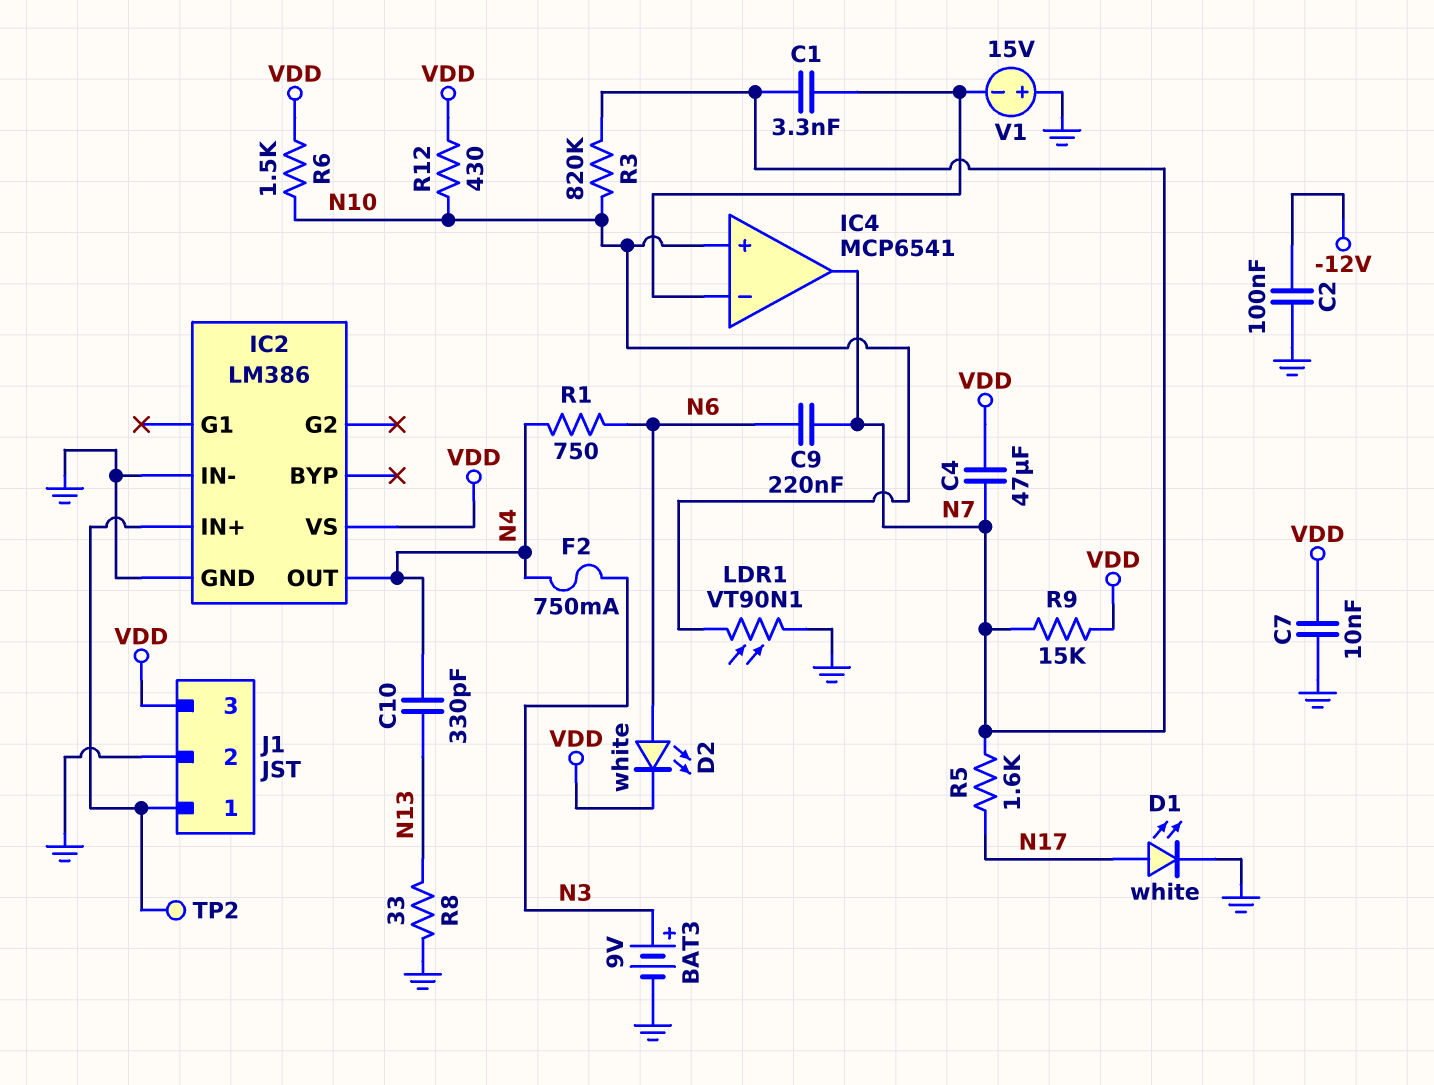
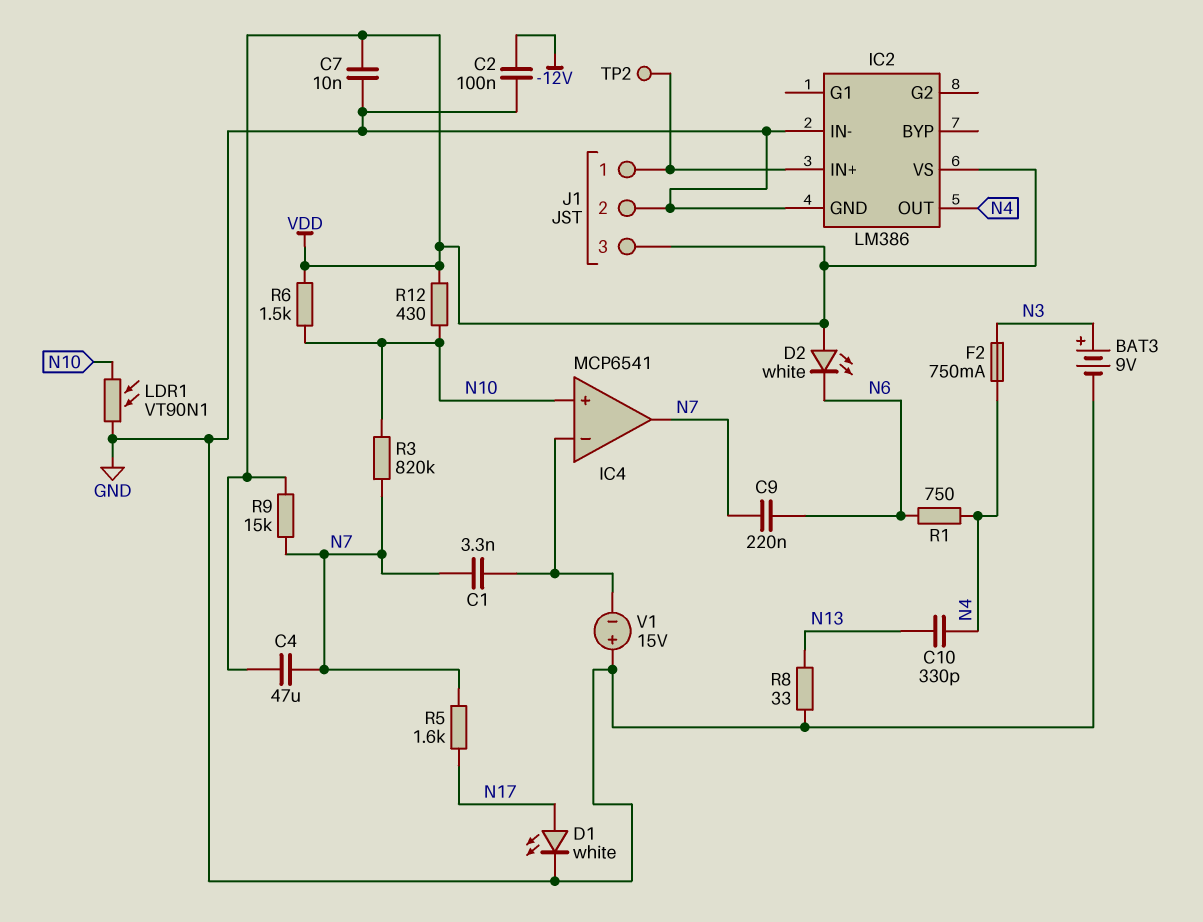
D2: LED white (A N6, K VDD) -> LED white (A VDD, K N6)

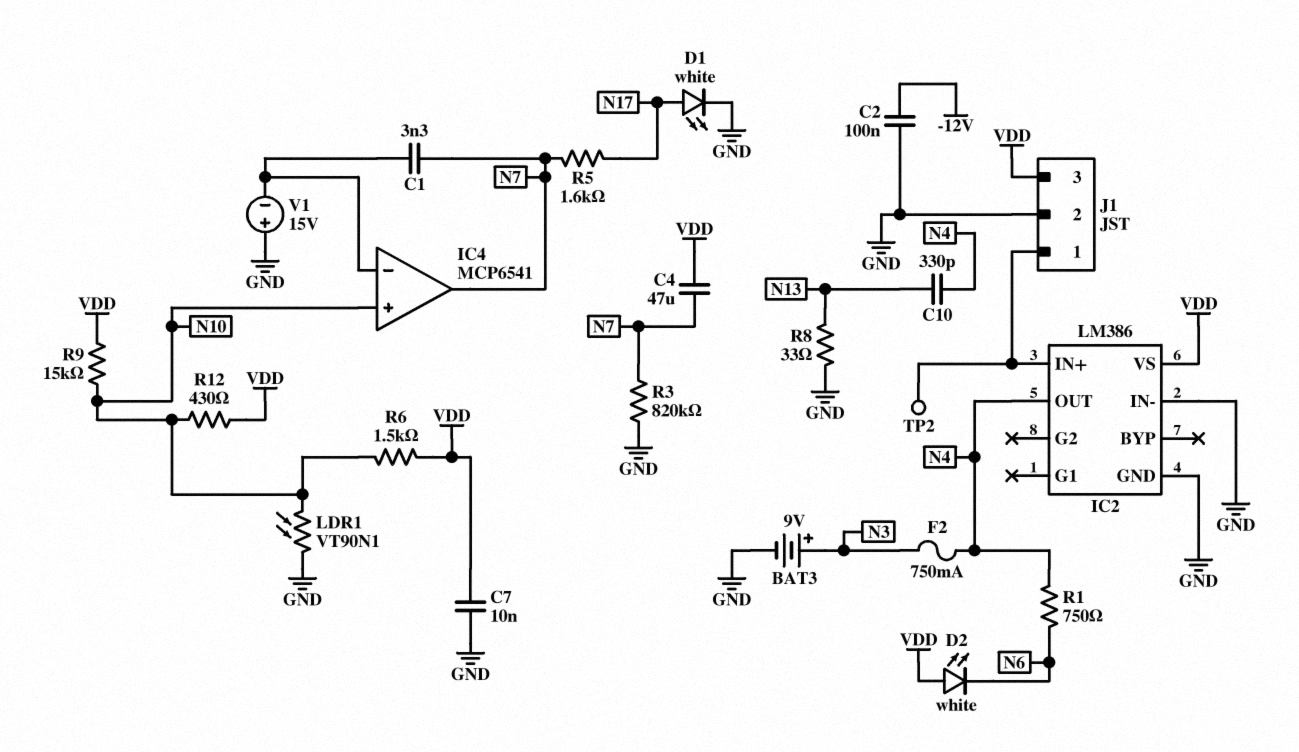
C9: 220nF (N6, N7) -> none
R3: 820k (N7, N10) -> 820k (GND, N7)
R9: 15k (N7, VDD) -> 15k (N10, VDD)

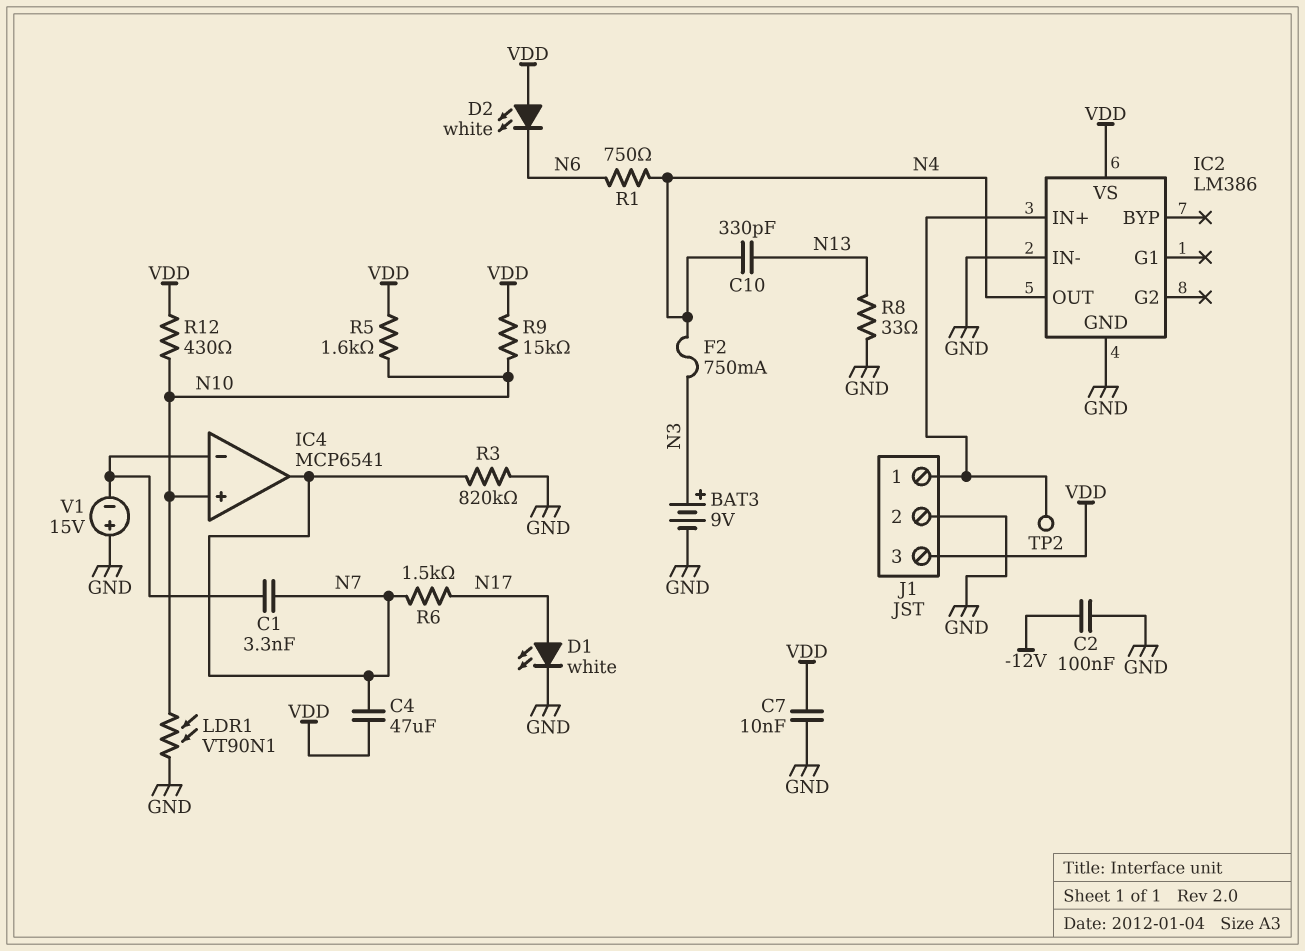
R5: 1.6k (N7, N17) -> 1.6k (N10, VDD)
R6: 1.5k (N10, VDD) -> 1.5k (N7, N17)

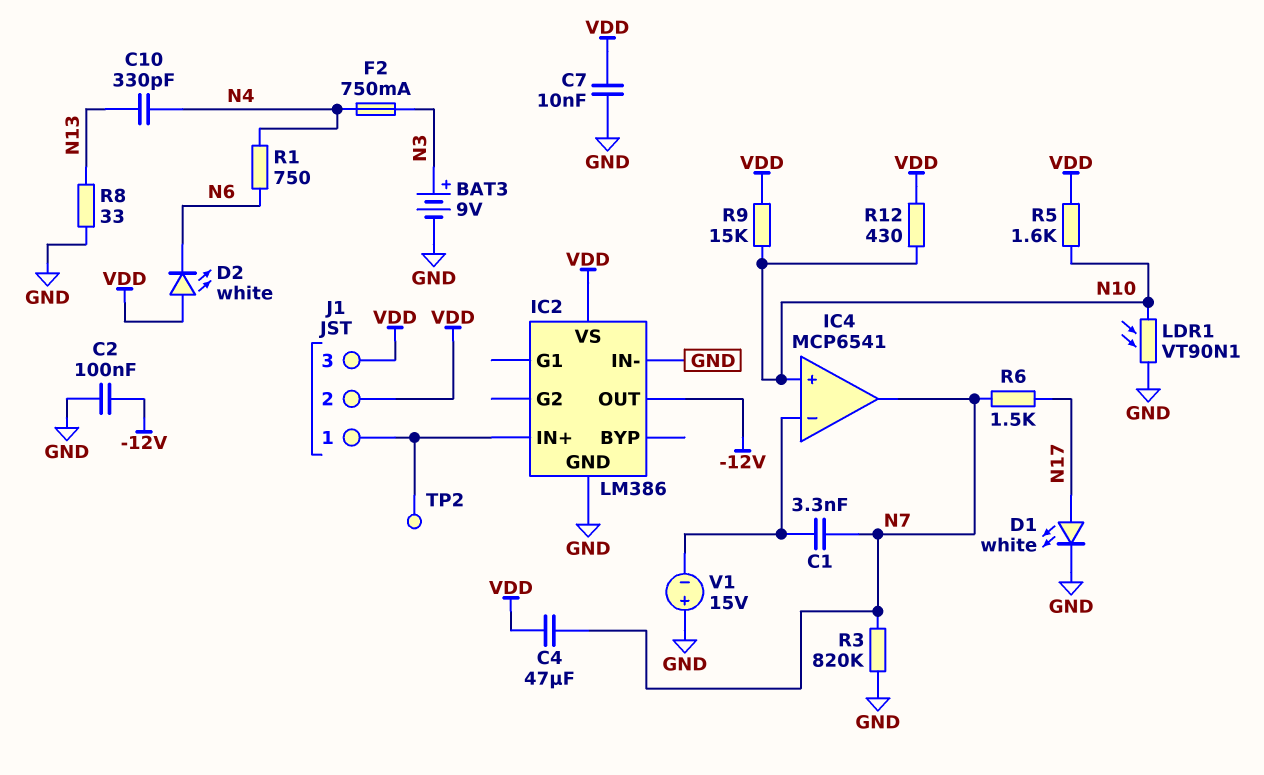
IC2 pin OUT: N4 -> -12V
J1 pin 2: GND -> VDD

